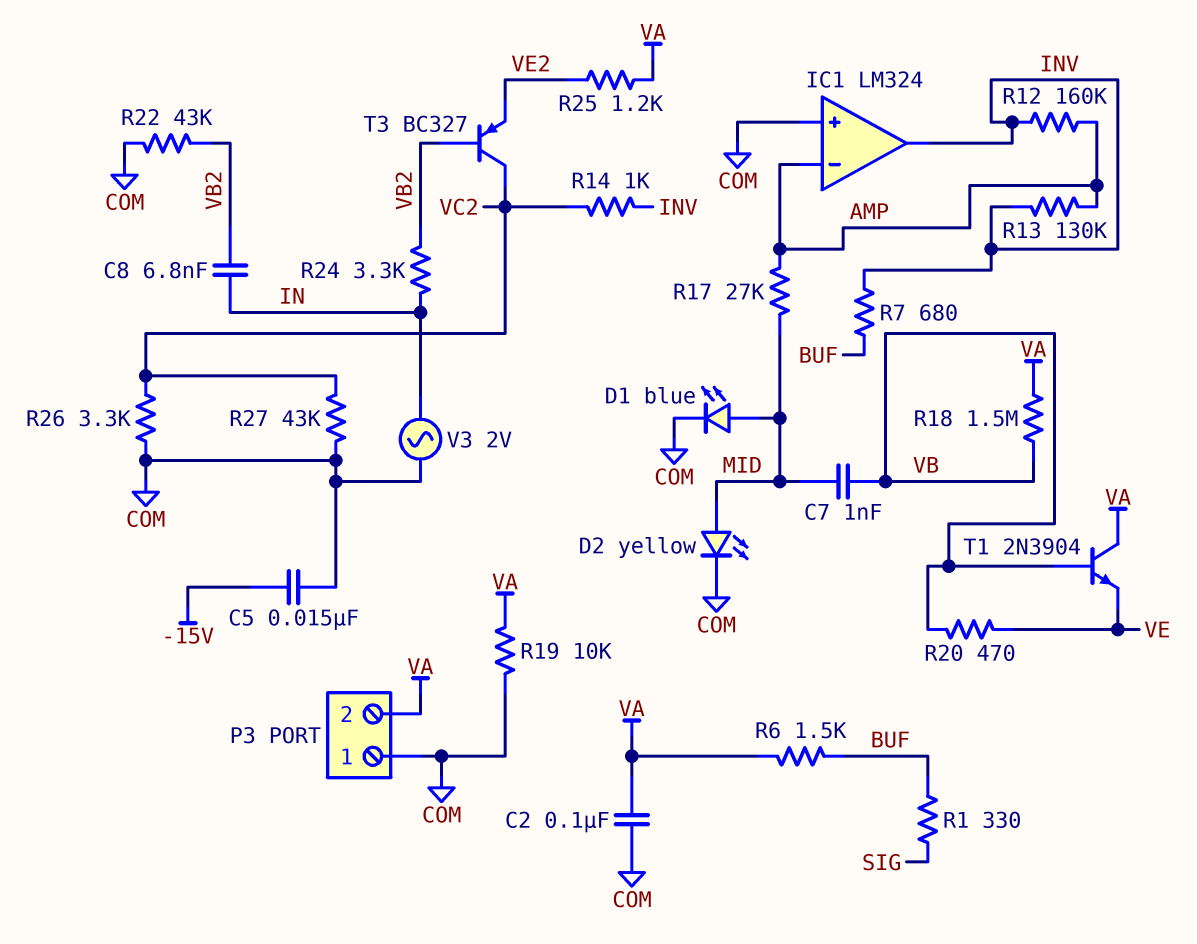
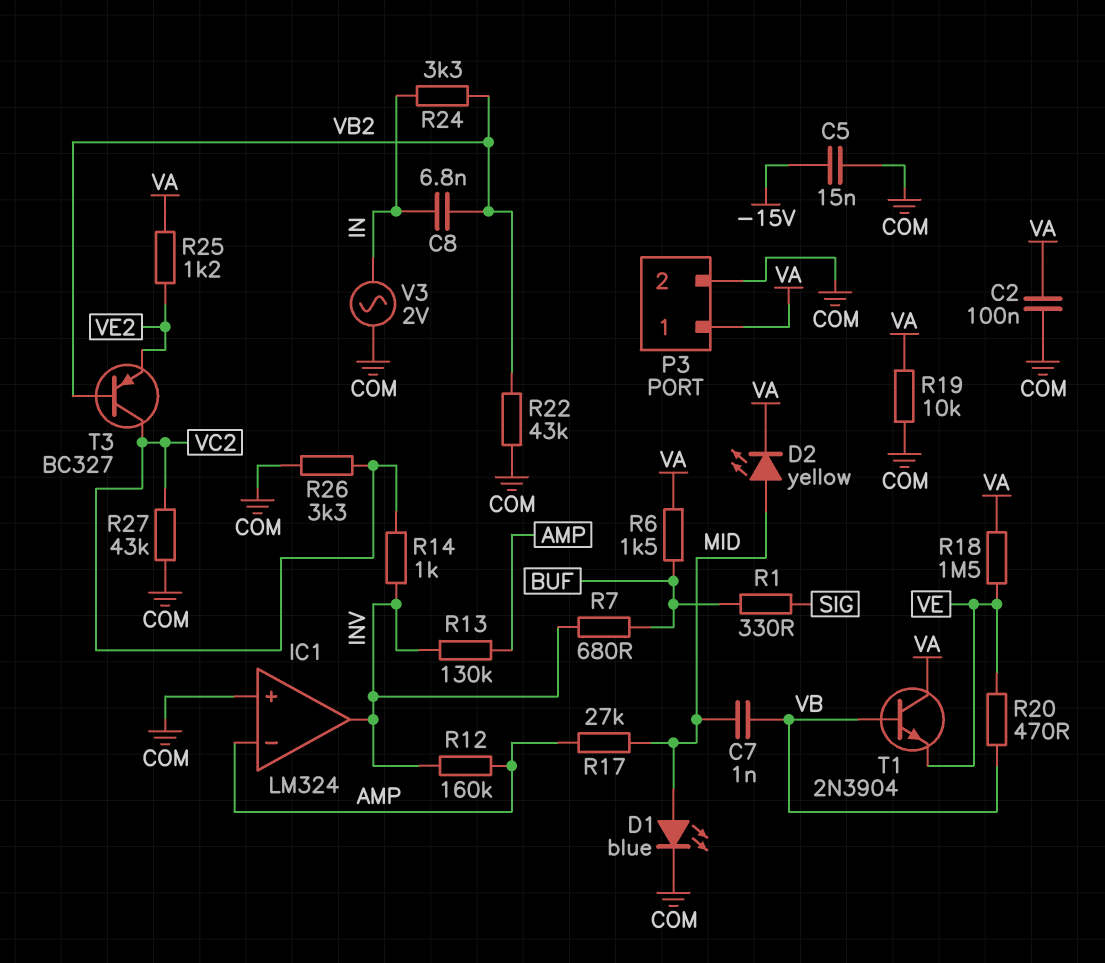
D2: LED yellow (A MID, K COM) -> LED yellow (A MID, K VA)
P3 pin 1: COM -> VA
P3 pin 2: VA -> COM
R18: 1.5M (VA, VB) -> 1.5M (VA, VE)

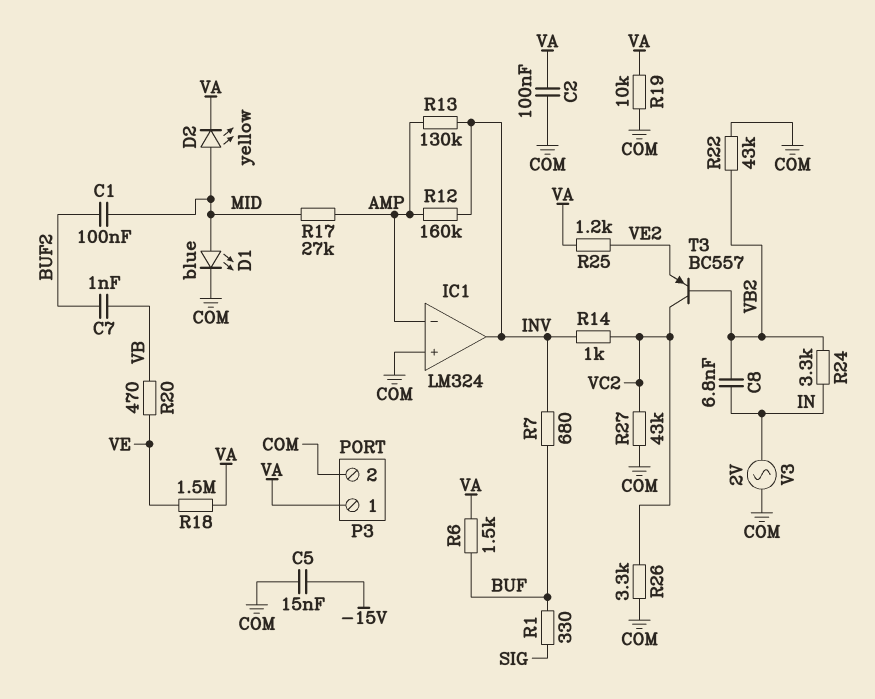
C1: none -> 100nF (BUF2, MID)
C7: 1nF (MID, VB) -> 1nF (BUF2, VB)
T1: NPN 2N3904 (B VB, C VA, E VE) -> none
T3: PNP BC327 (B VB2, C VC2, E VE2) -> PNP BC557 (B VB2, C VC2, E VE2)

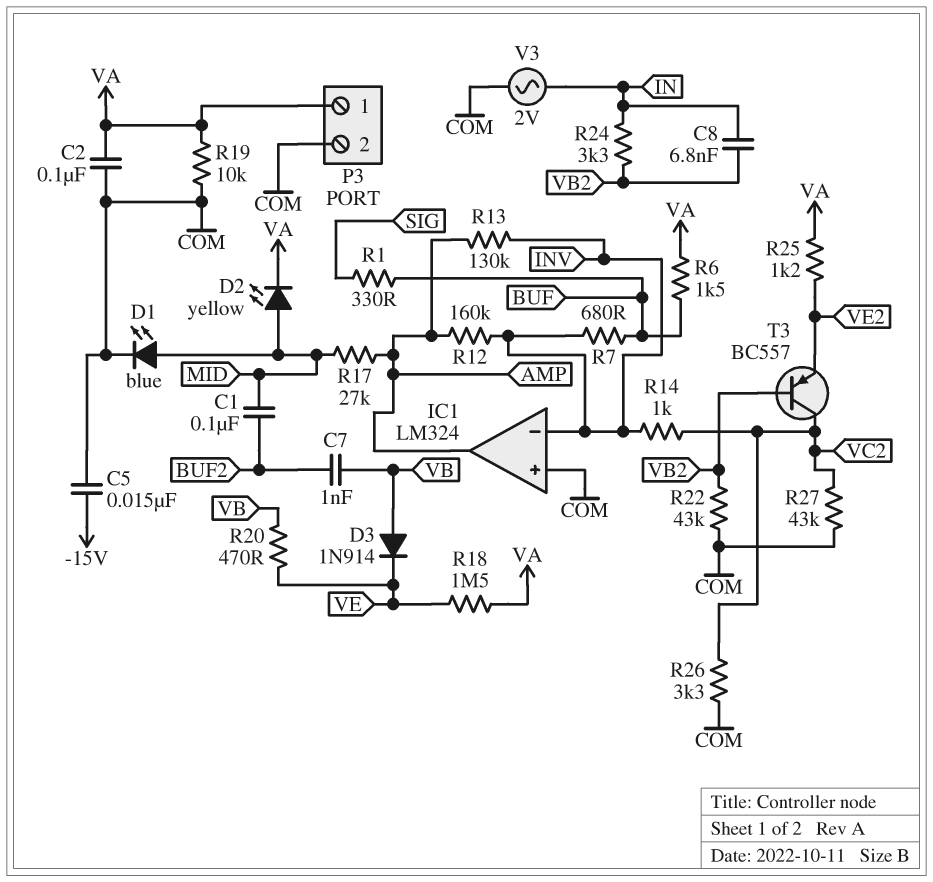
D3: none -> diode 1N914 (A VB, K VE)
IC1 pin in-: AMP -> INV
IC1 pin out: INV -> AMP

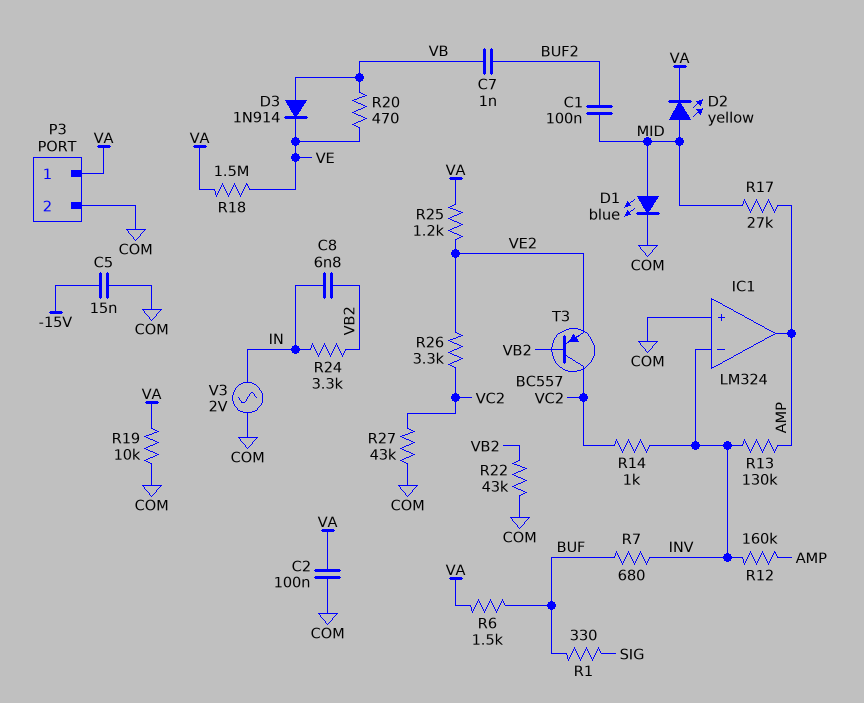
R26: 3.3k (COM, VC2) -> 3.3k (VC2, VE2)

